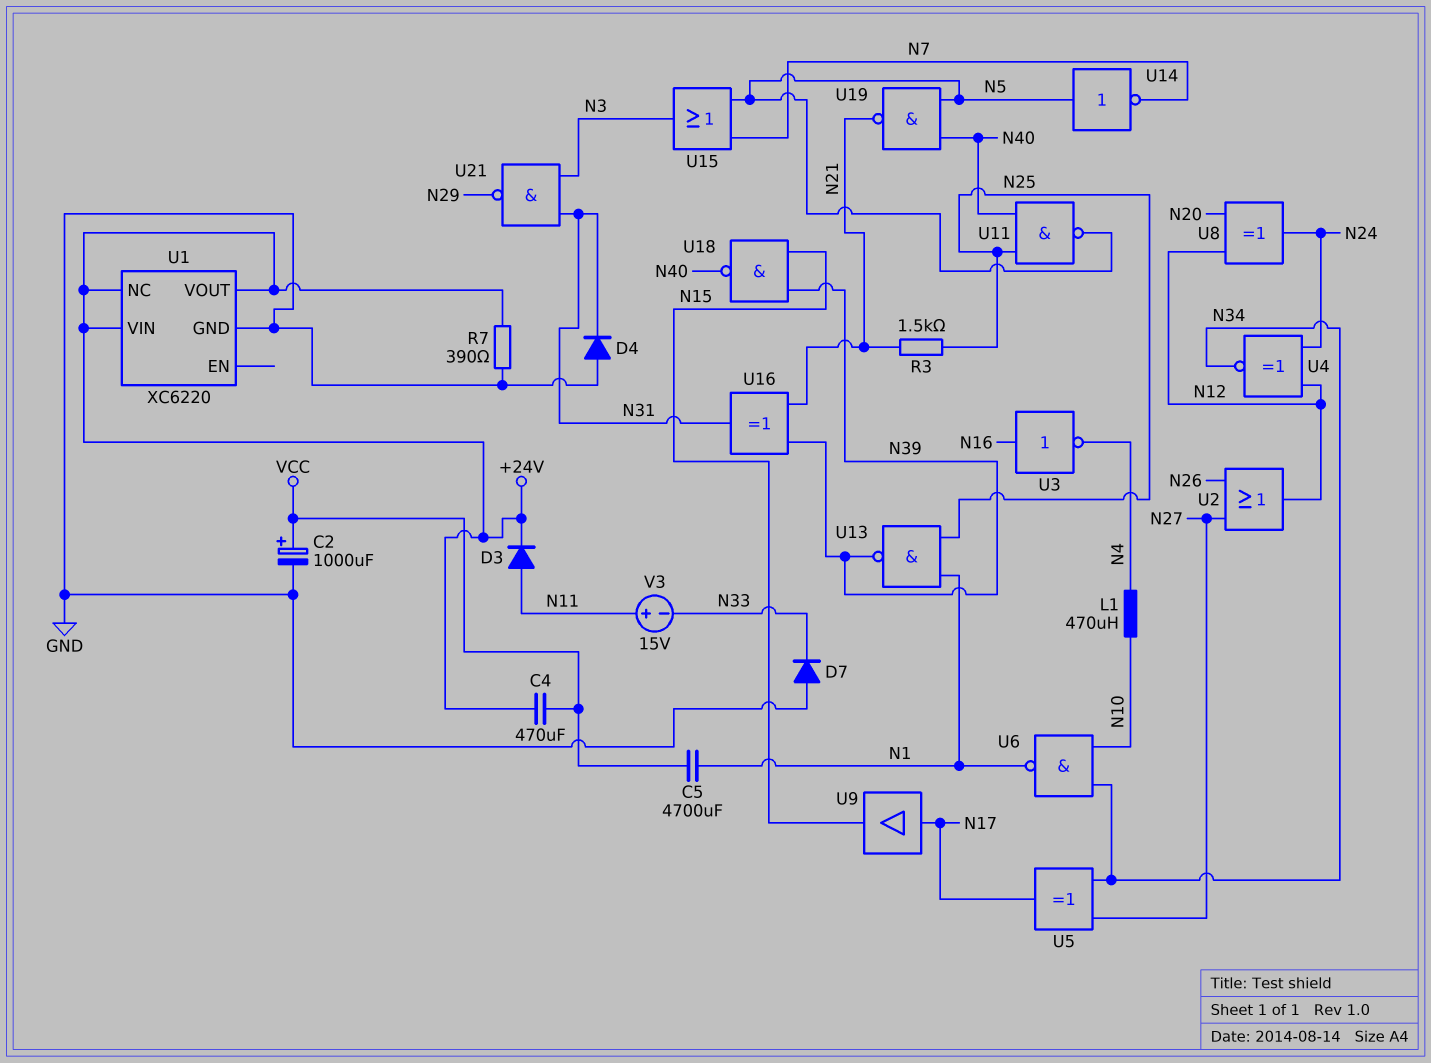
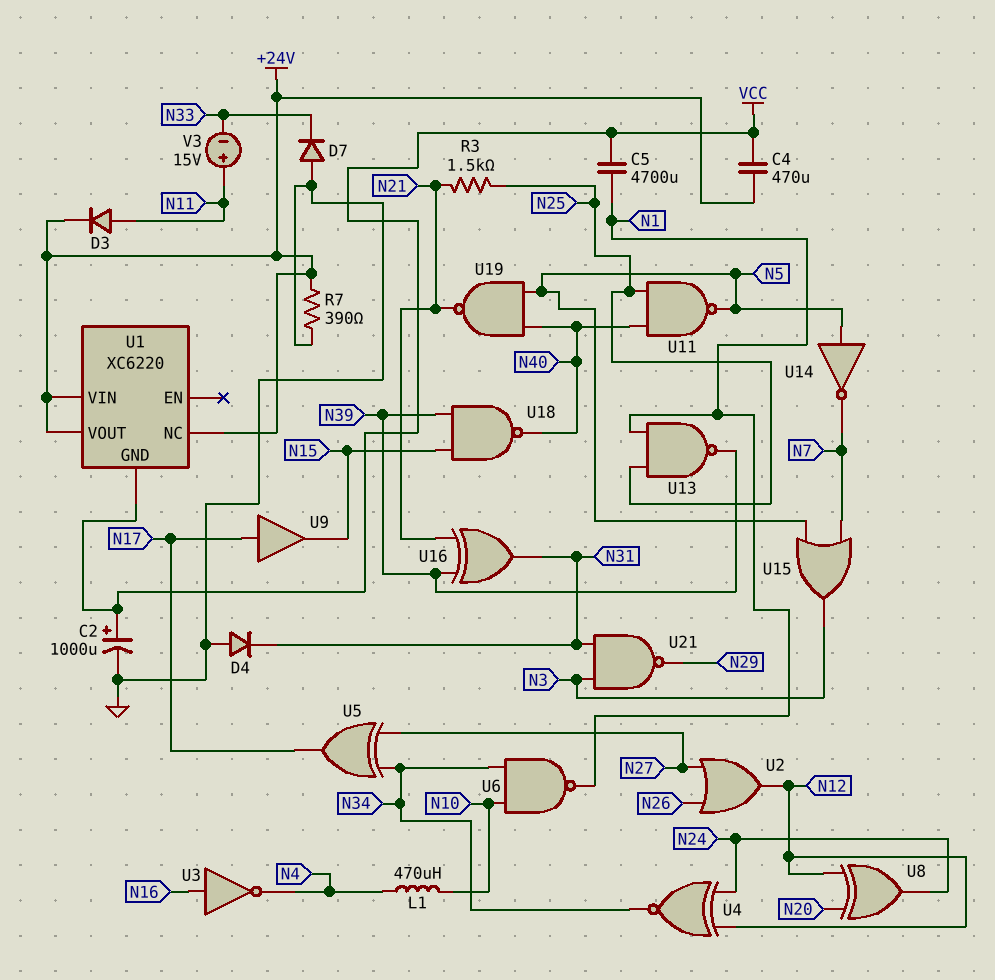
U1 pin GND: GND -> VCC

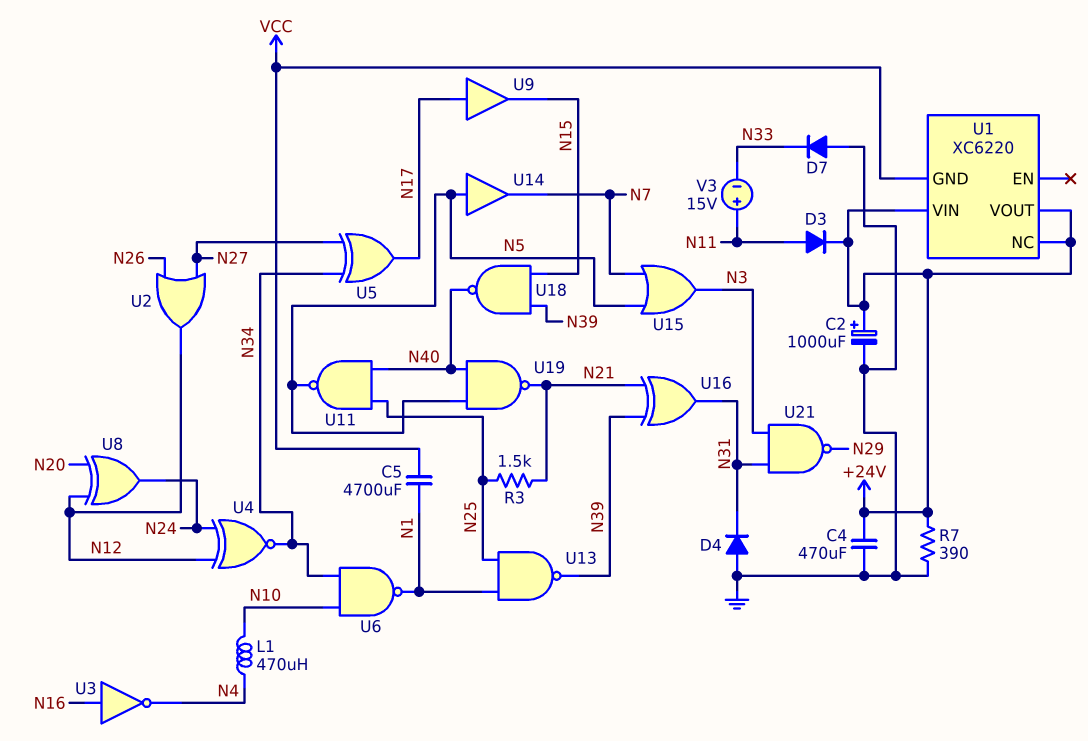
C2: 1000uF (plus VCC, minus GND) -> 1000uF (plus +24V, minus GND)
C4: 470uF (+24V, VCC) -> 470uF (+24V, GND)
U14: NOT (in N5, out N7) -> buffer (in N5, out N7)

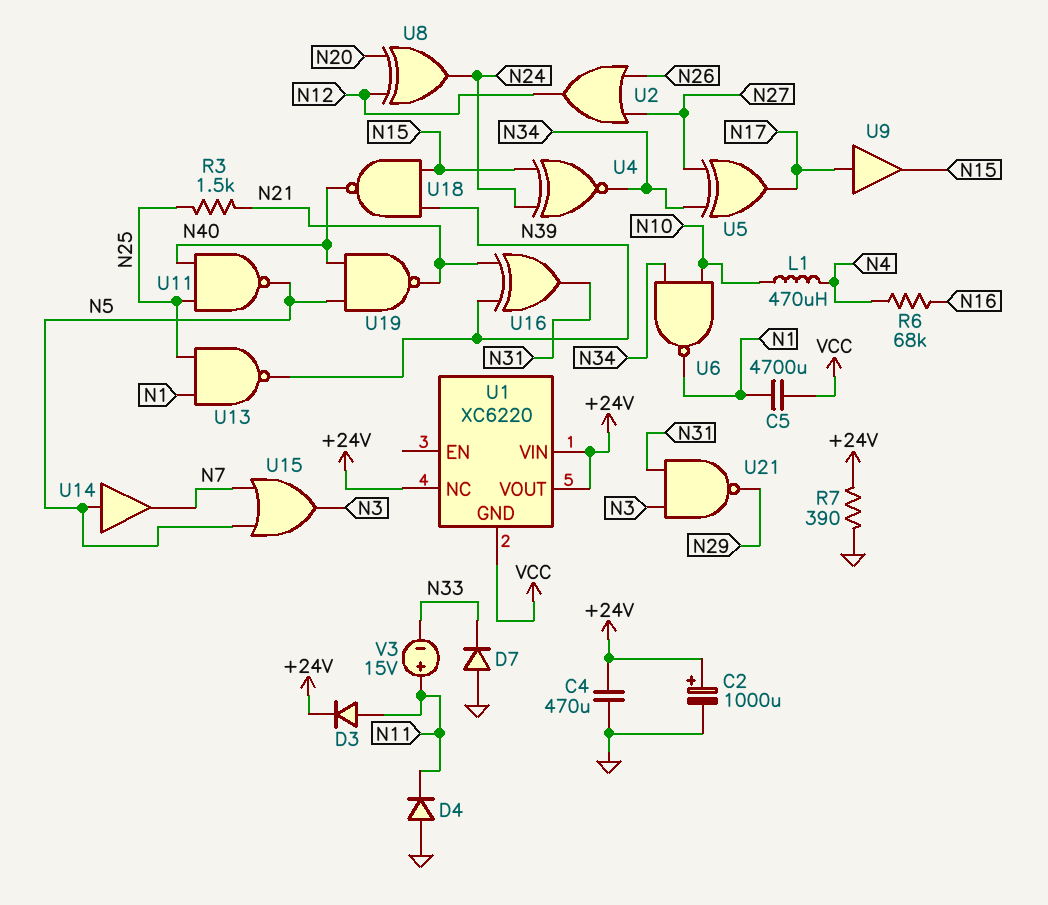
D4: diode (A GND, K N31) -> diode (A GND, K N11)
R6: none -> 68k (N4, N16)
U3: NOT (in N16, out N4) -> none
U4: XNOR (in N12, in N24, out N34) -> XNOR (in N15, in N24, out N34)

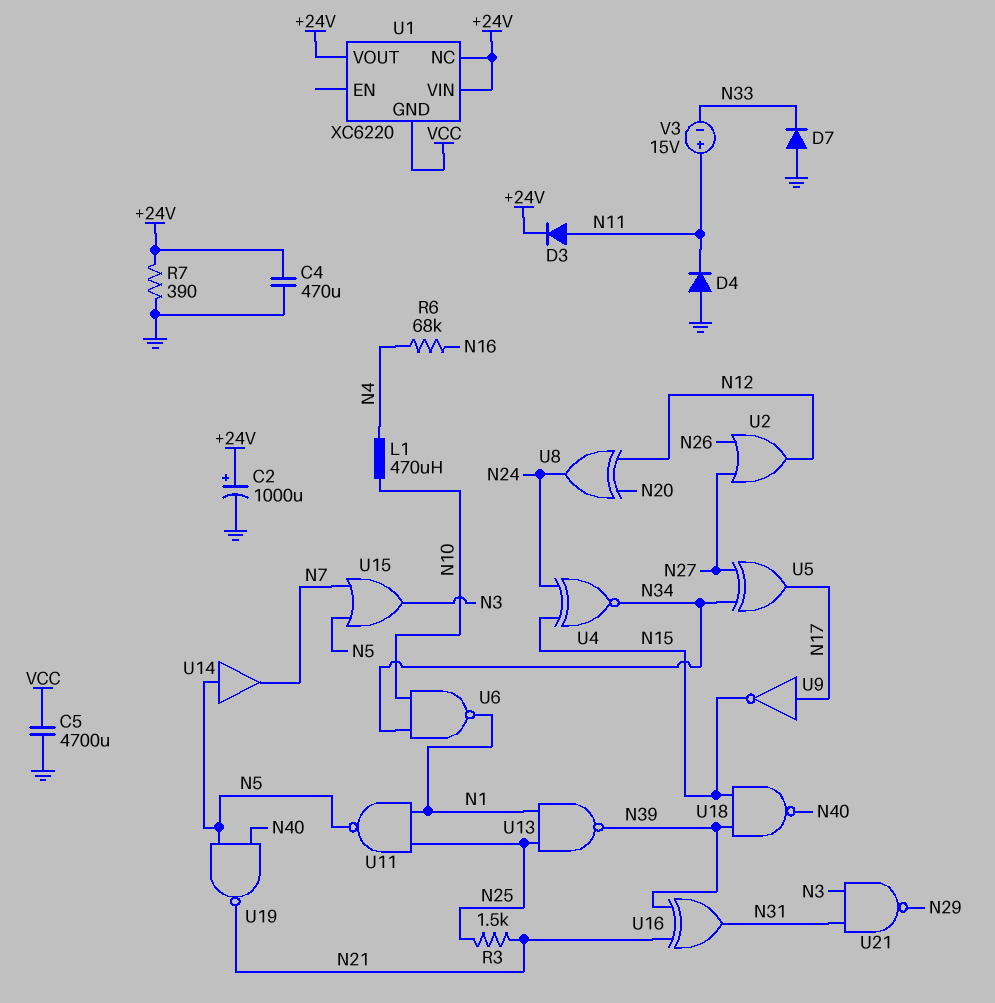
C5: 4700uF (N1, VCC) -> 4700uF (GND, VCC)
U9: buffer (in N17, out N15) -> NOT (in N17, out N15)
U11: NAND (in N25, in N40, out N5) -> NAND (in N1, in N25, out N5)

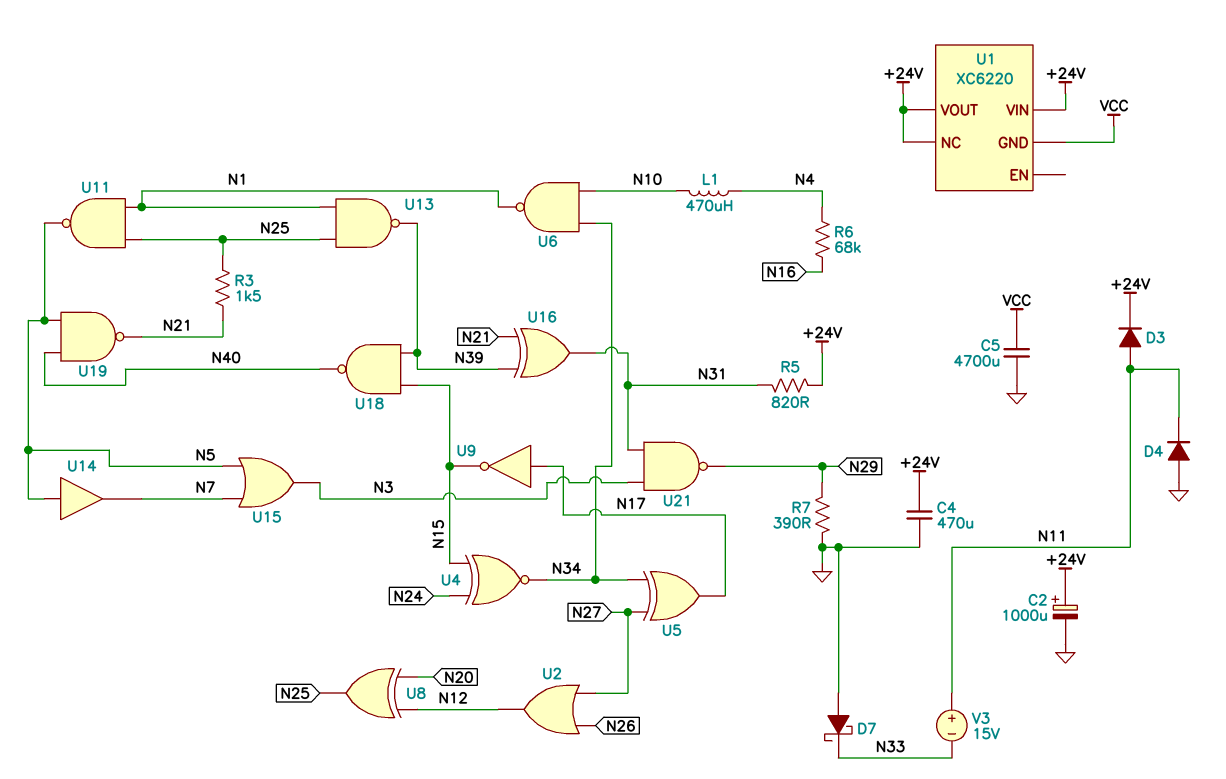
D7: diode (A GND, K N33) -> schottky (A GND, K N33)
R5: none -> 820 (+24V, N31)
R7: 390 (+24V, GND) -> 390 (GND, N29)
U8: XOR (in N12, in N20, out N24) -> XOR (in N12, in N20, out N25)

